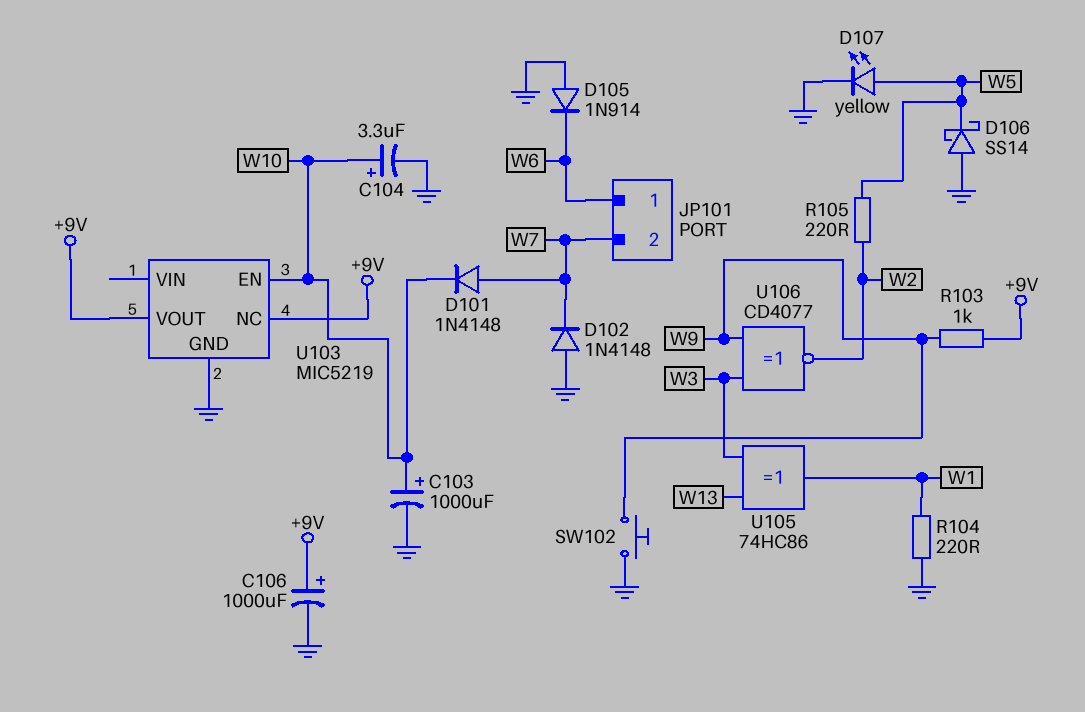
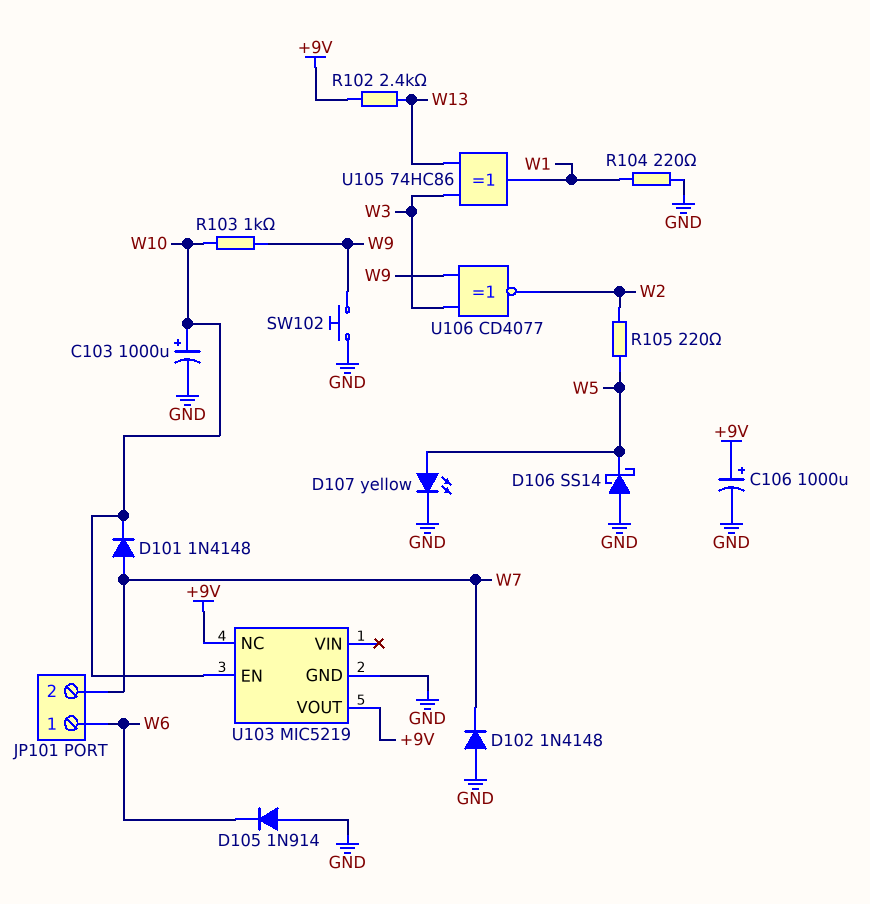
C104: 3.3uF (plus W10, minus GND) -> none
R102: none -> 2.4k (+9V, W13)
R103: 1k (+9V, W9) -> 1k (W9, W10)

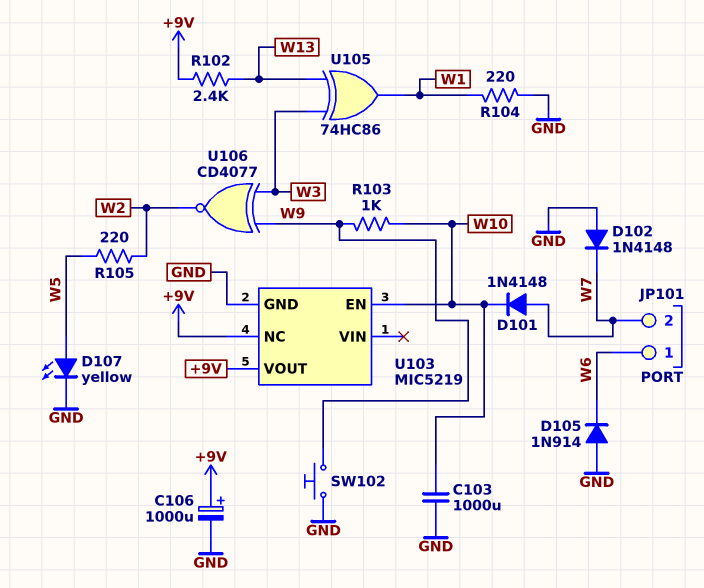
C103: 1000uF (plus W10, minus GND) -> 1000uF (GND, W10)
D106: schottky SS14 (A GND, K W5) -> none

